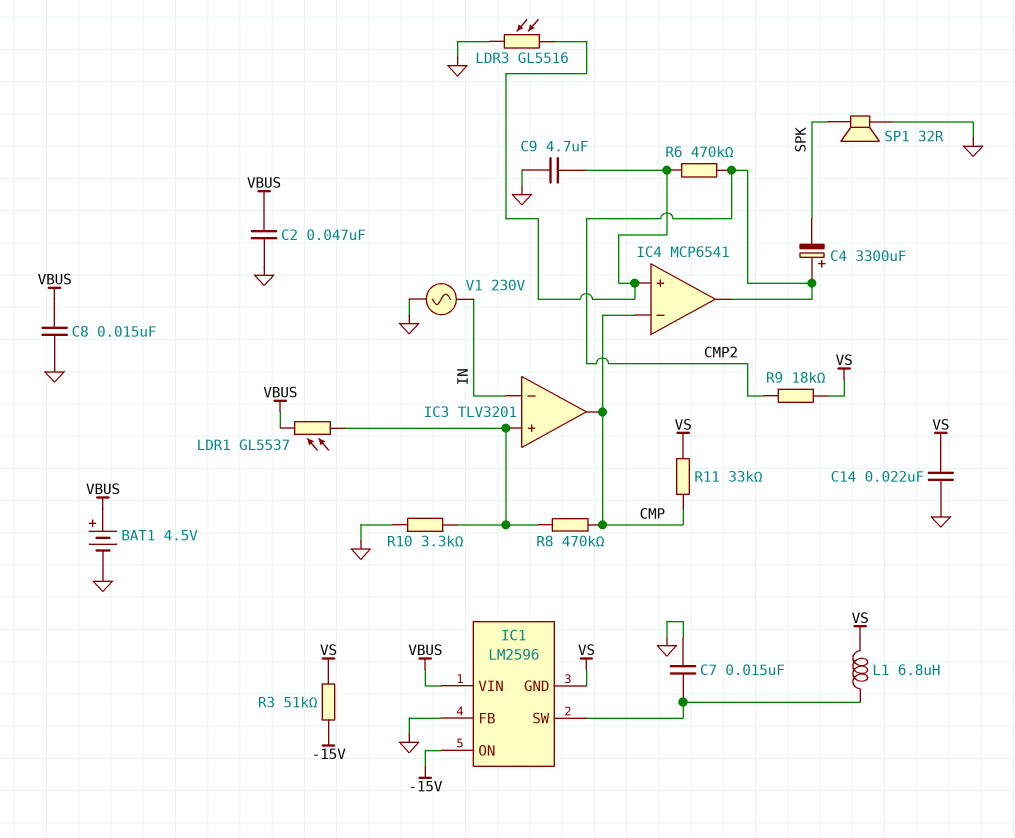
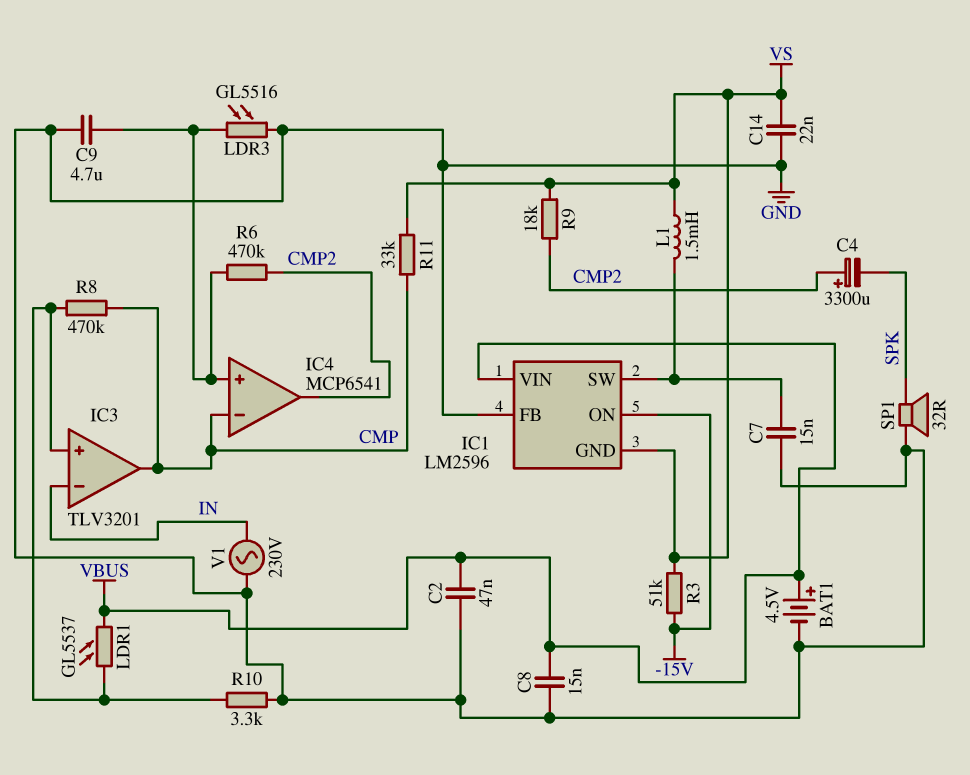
L1: 6.8uH (IC1/SW, VS) -> 1.5mH (IC1/SW, VS)

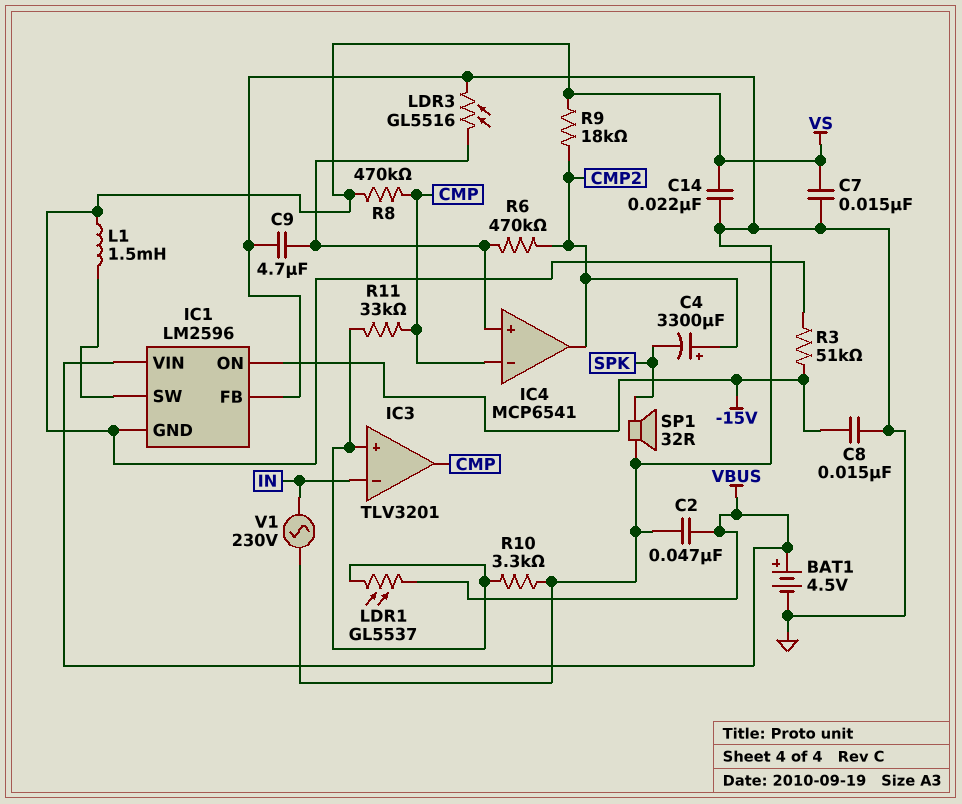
C7: 15nF (GND, IC1/SW) -> 15nF (GND, VS)
C8: 15nF (GND, VBUS) -> 15nF (-15V, GND)
R8: 470k (CMP, IC3/in+) -> 470k (CMP, VS)
R11: 33k (CMP, VS) -> 33k (CMP, IC3/in+)

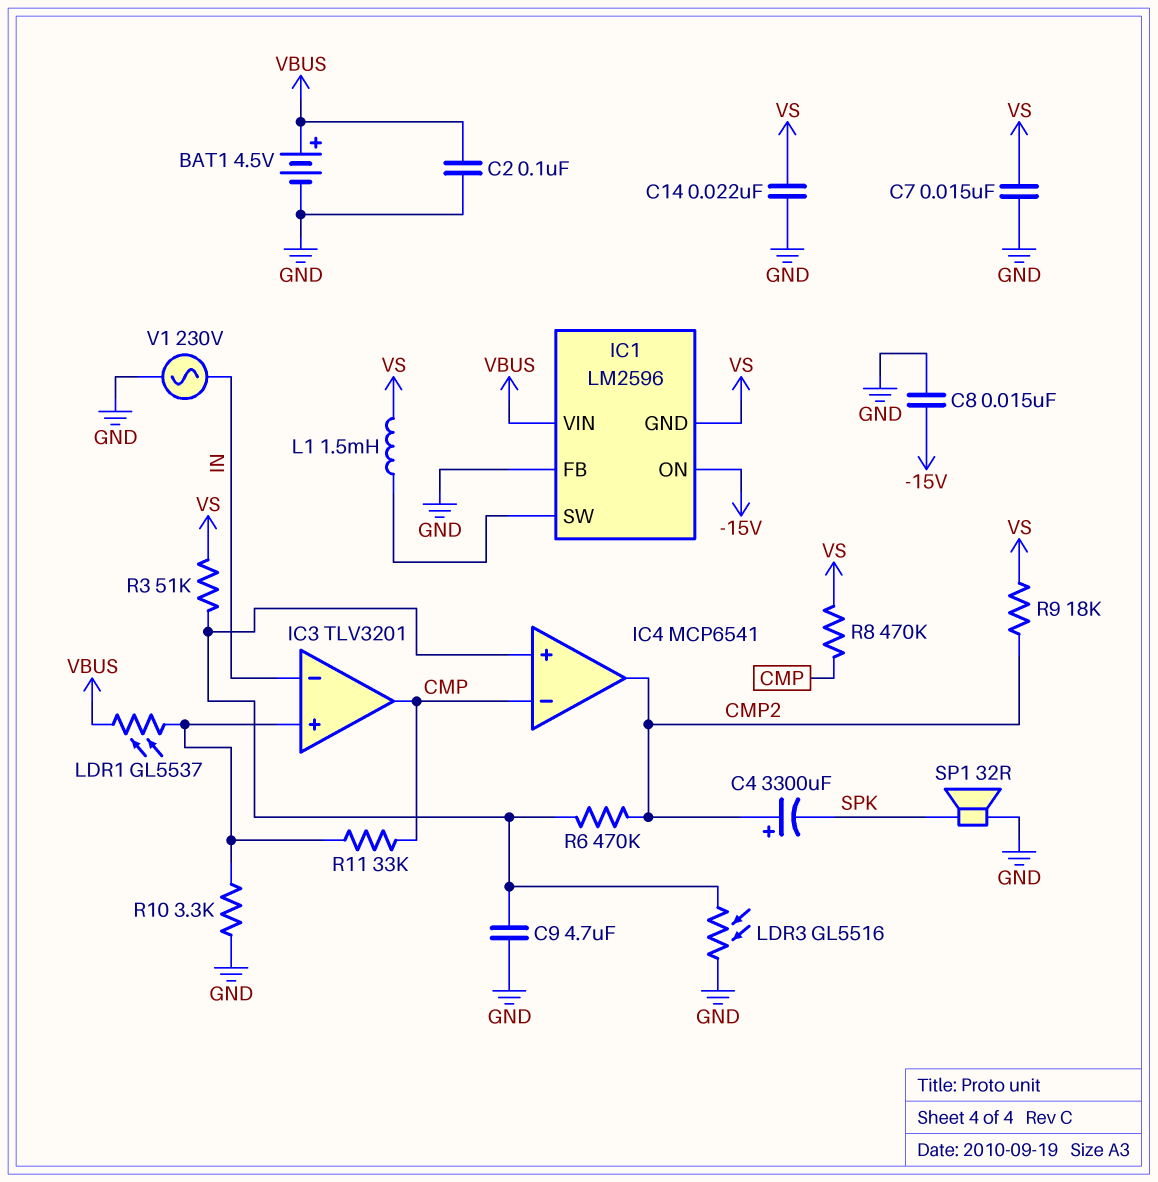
C2: 47nF (GND, VBUS) -> 100nF (GND, VBUS)
R3: 51k (-15V, VS) -> 51k (IC4/in+, VS)

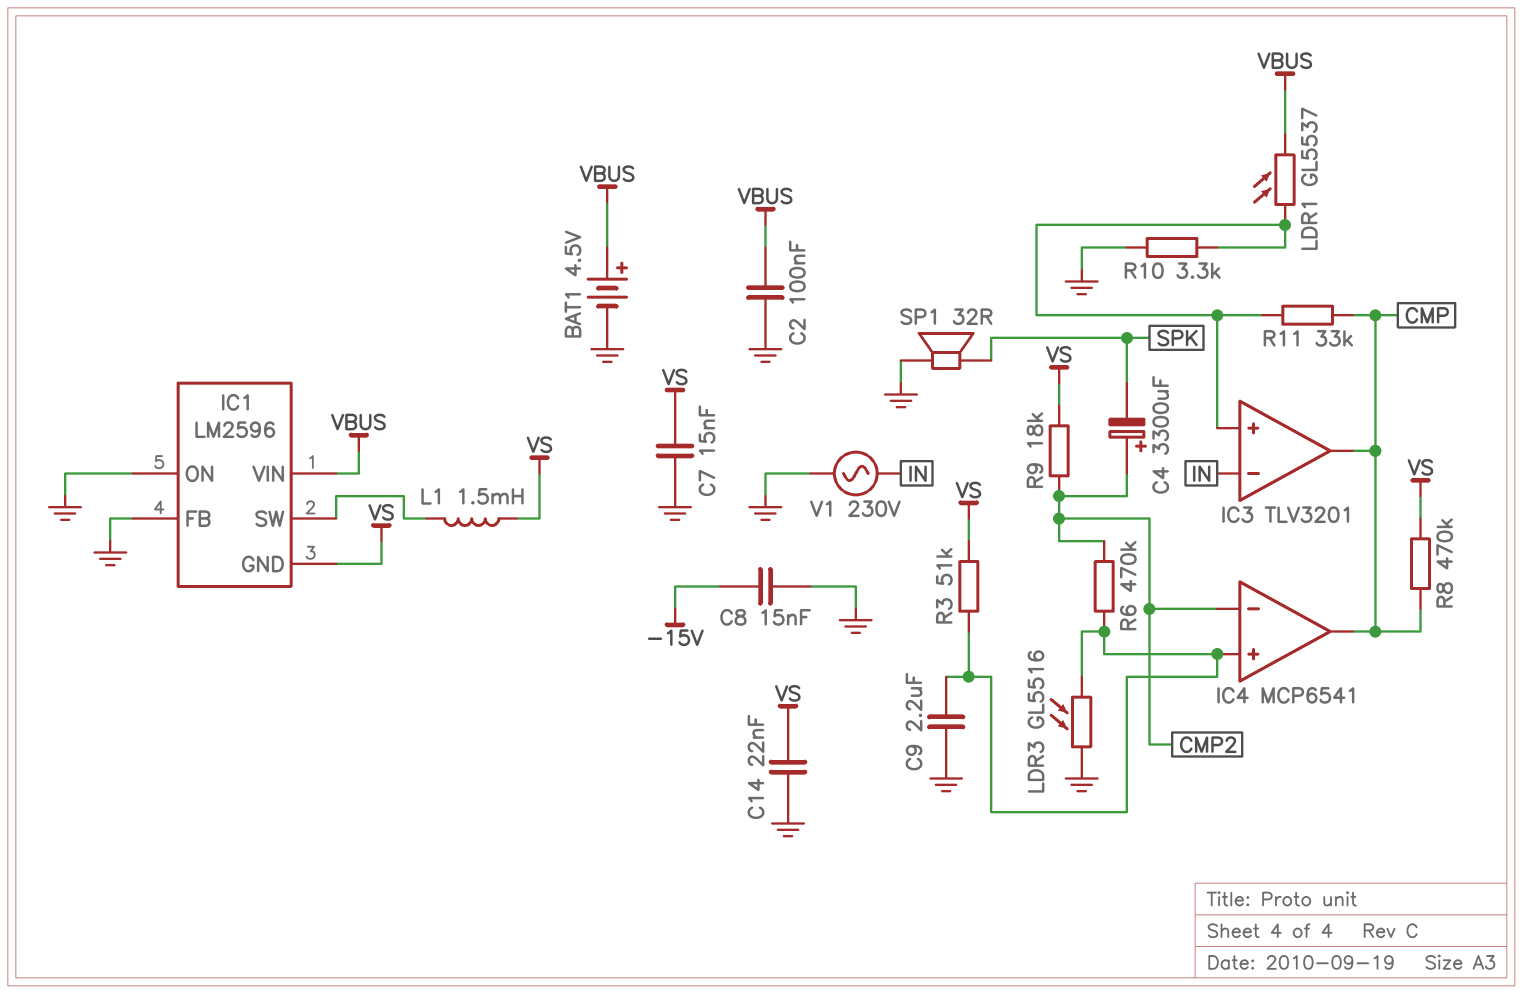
C9: 4.7uF (GND, IC4/in+) -> 2.2uF (GND, IC4/in+)
IC1 pin ON: -15V -> GND
IC4 pin in-: CMP -> CMP2
IC4 pin out: CMP2 -> CMP

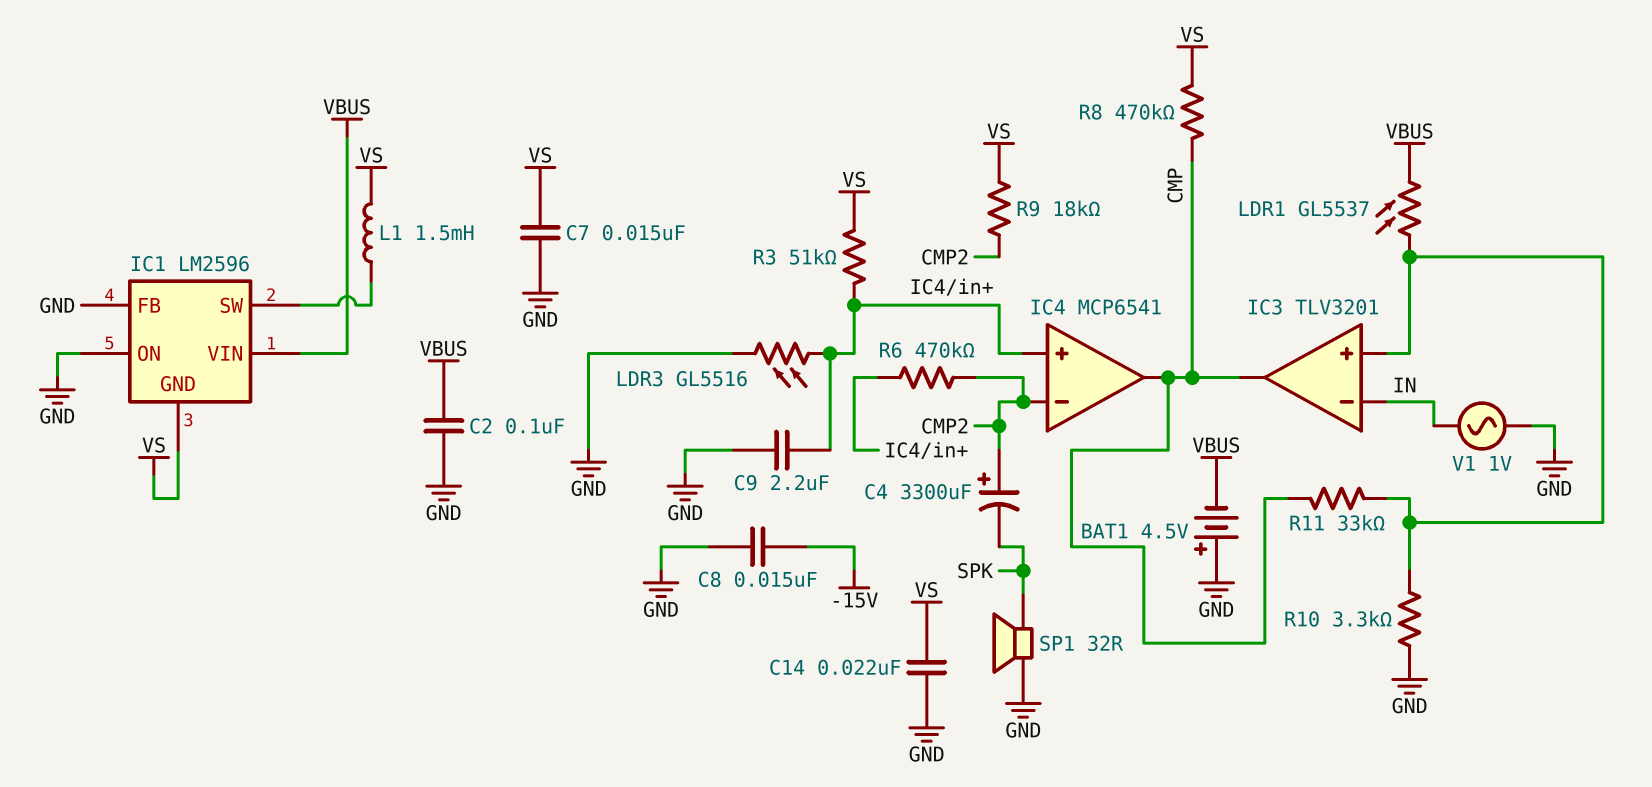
BAT1: 4.5V (plus VBUS, minus GND) -> 4.5V (plus GND, minus VBUS)
V1: AC 230V (GND, IN) -> AC 1V (GND, IN)

